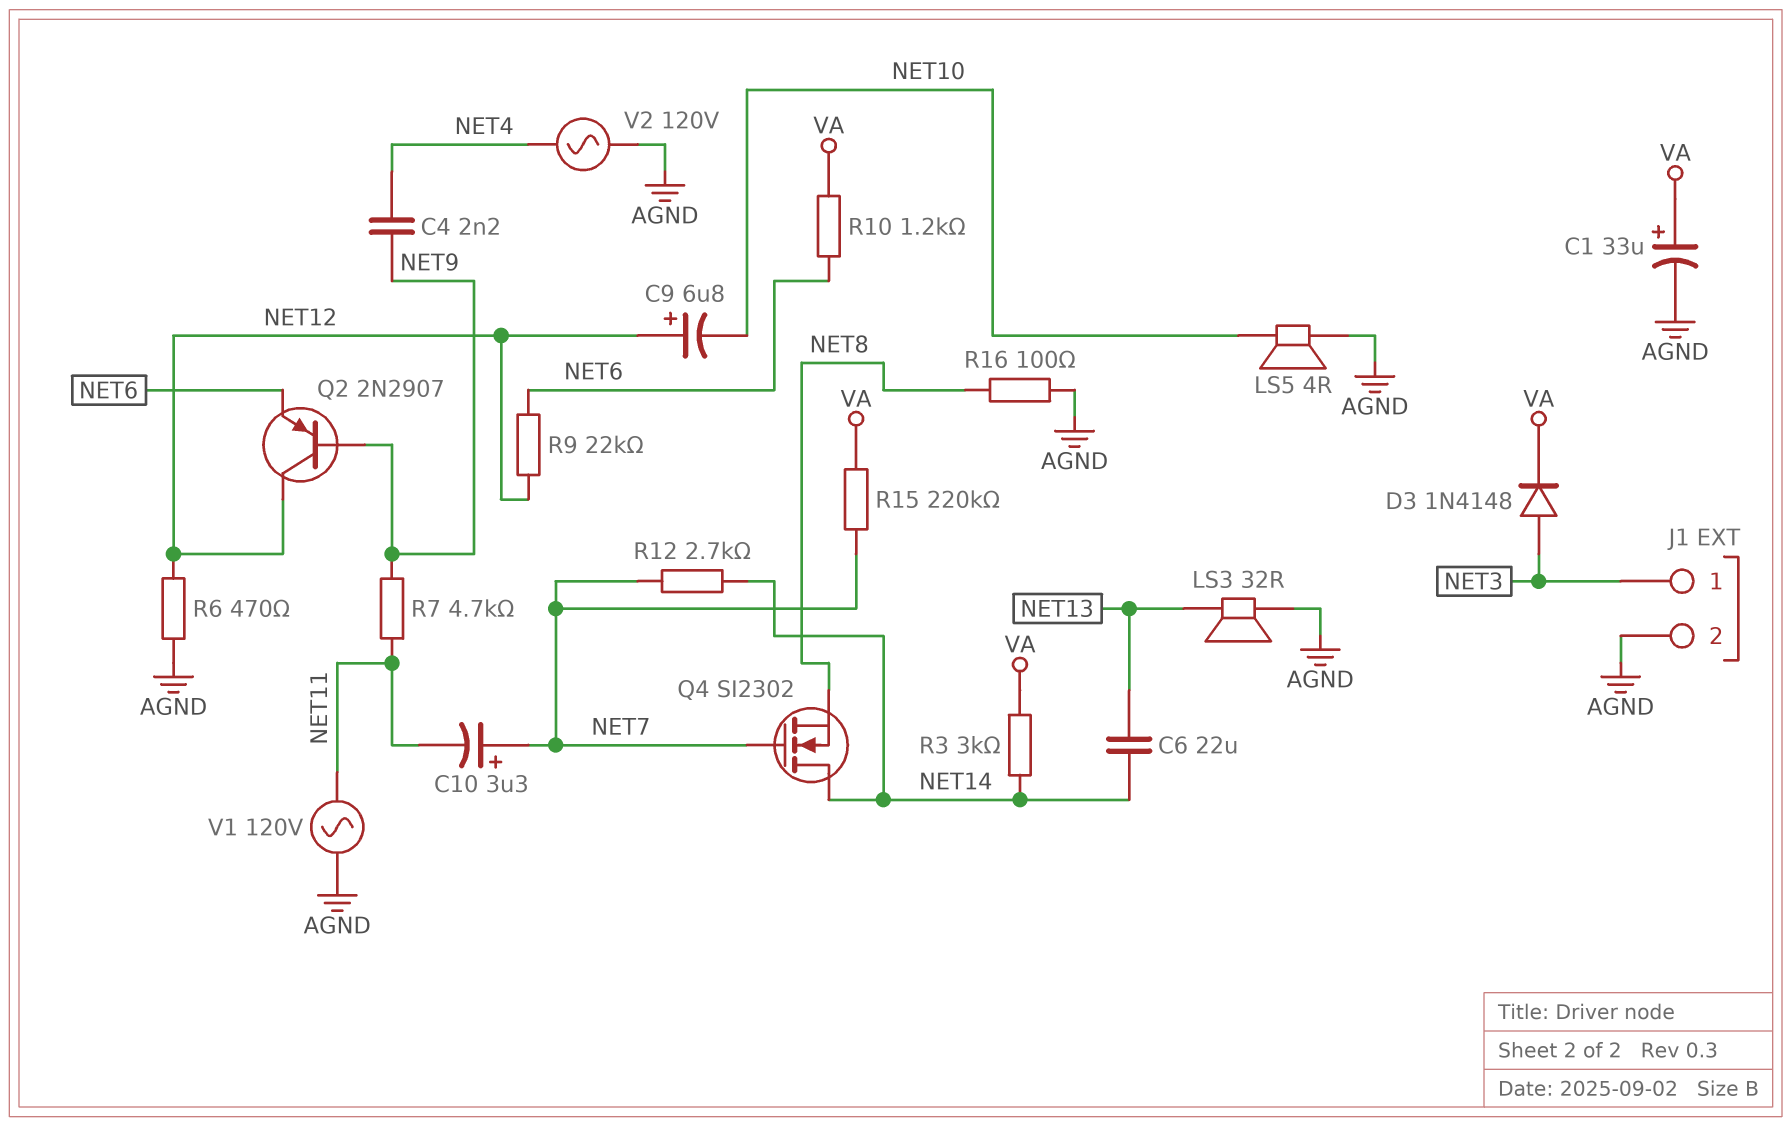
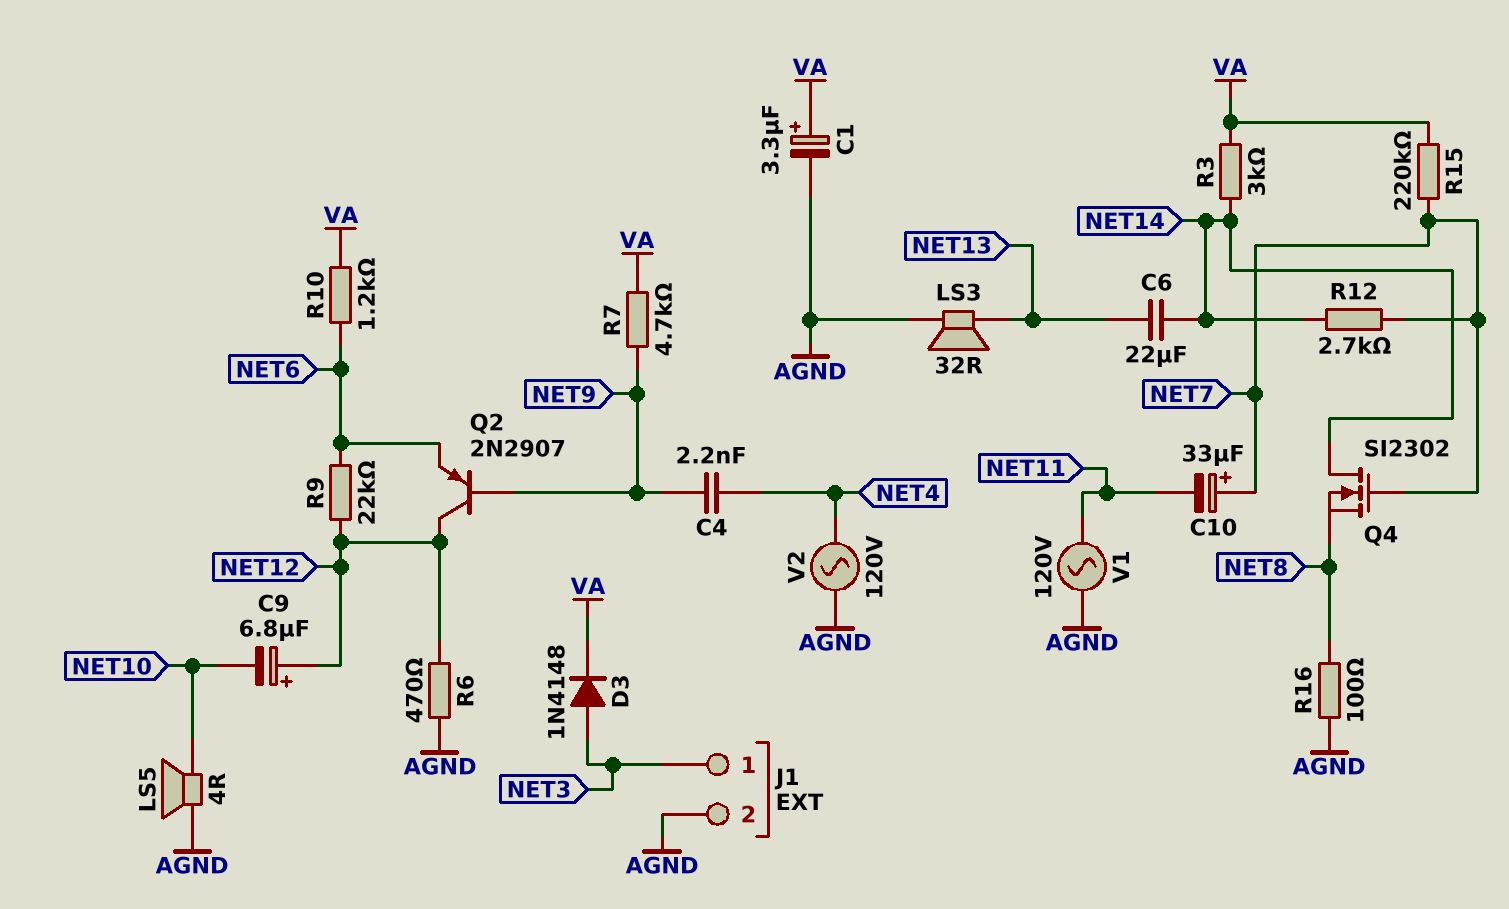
C1: 33uF (plus VA, minus AGND) -> 3.3uF (plus VA, minus AGND)
C10: 3.3uF (plus NET7, minus NET11) -> 33uF (plus NET7, minus NET11)
R7: 4.7k (NET9, NET11) -> 4.7k (NET9, VA)

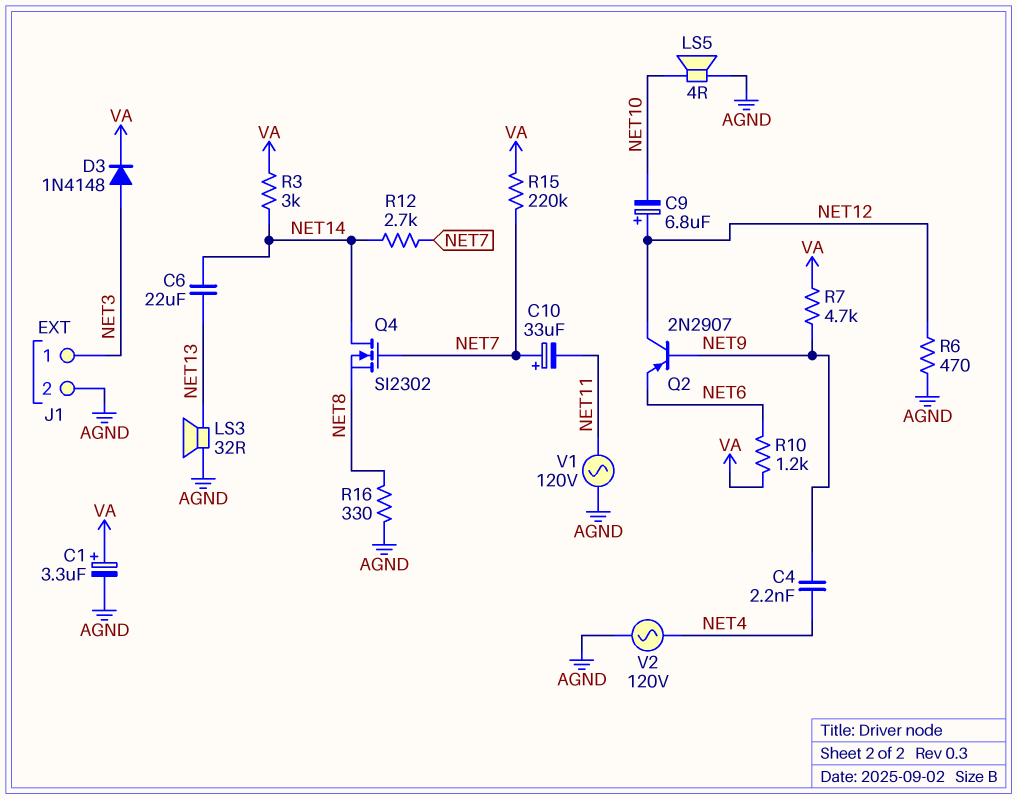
R9: 22k (NET6, NET12) -> none
R16: 100 (AGND, NET8) -> 330 (AGND, NET8)

